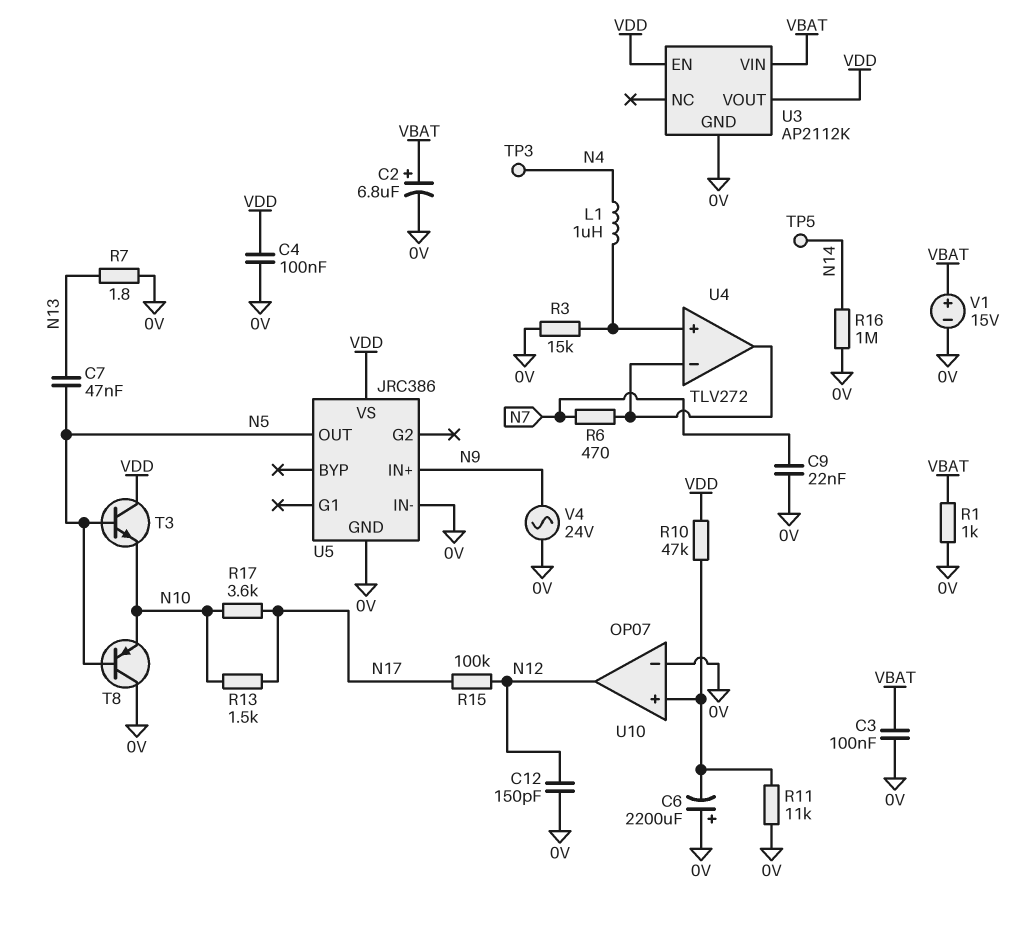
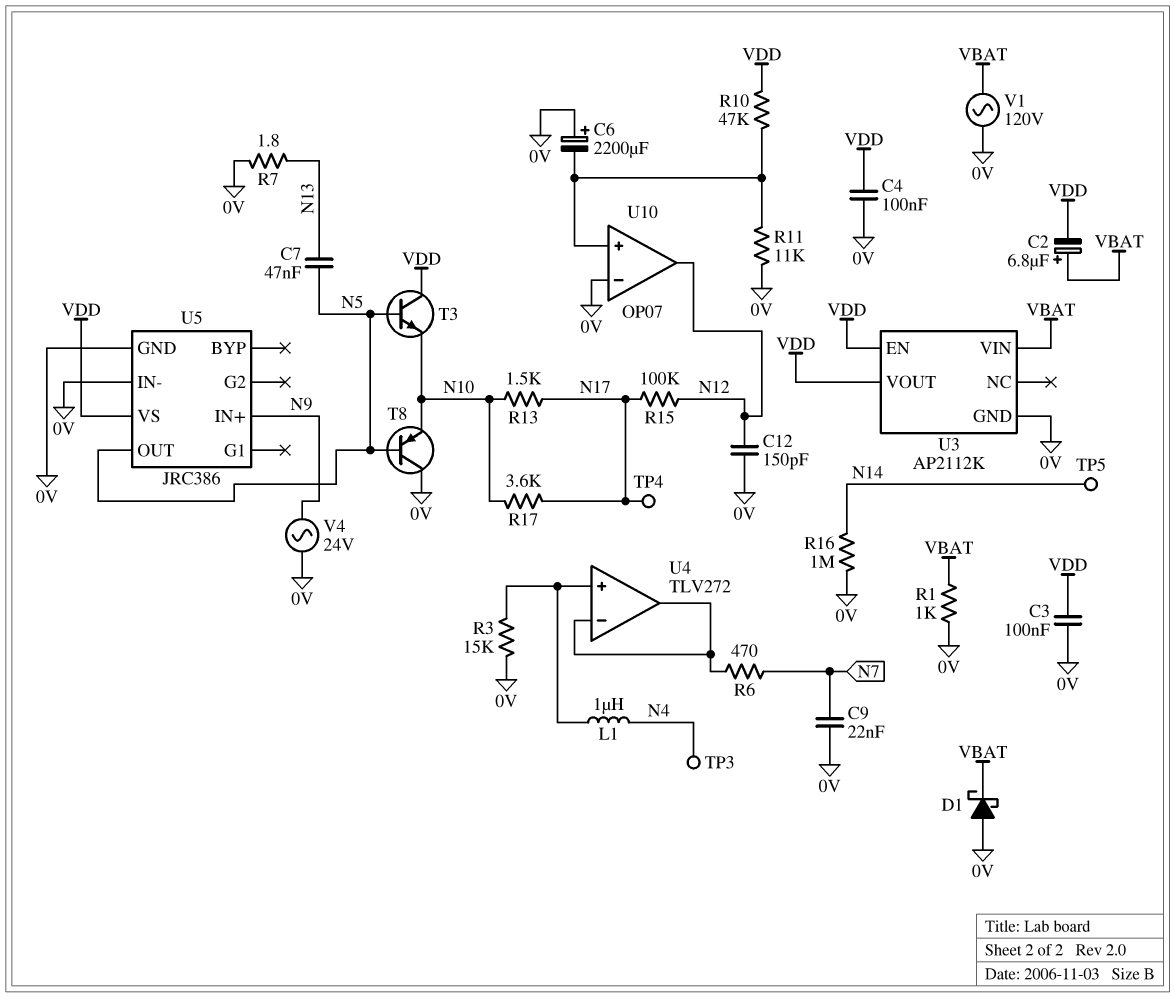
C2: 6.8uF (plus VBAT, minus 0V) -> 6.8uF (plus VBAT, minus VDD)
C3: 100nF (0V, VBAT) -> 100nF (0V, VDD)
D1: none -> schottky (A 0V, K VBAT)
TP4: none -> test point (N17)
V1: 15V (plus VBAT, minus 0V) -> AC 120V (0V, VBAT)

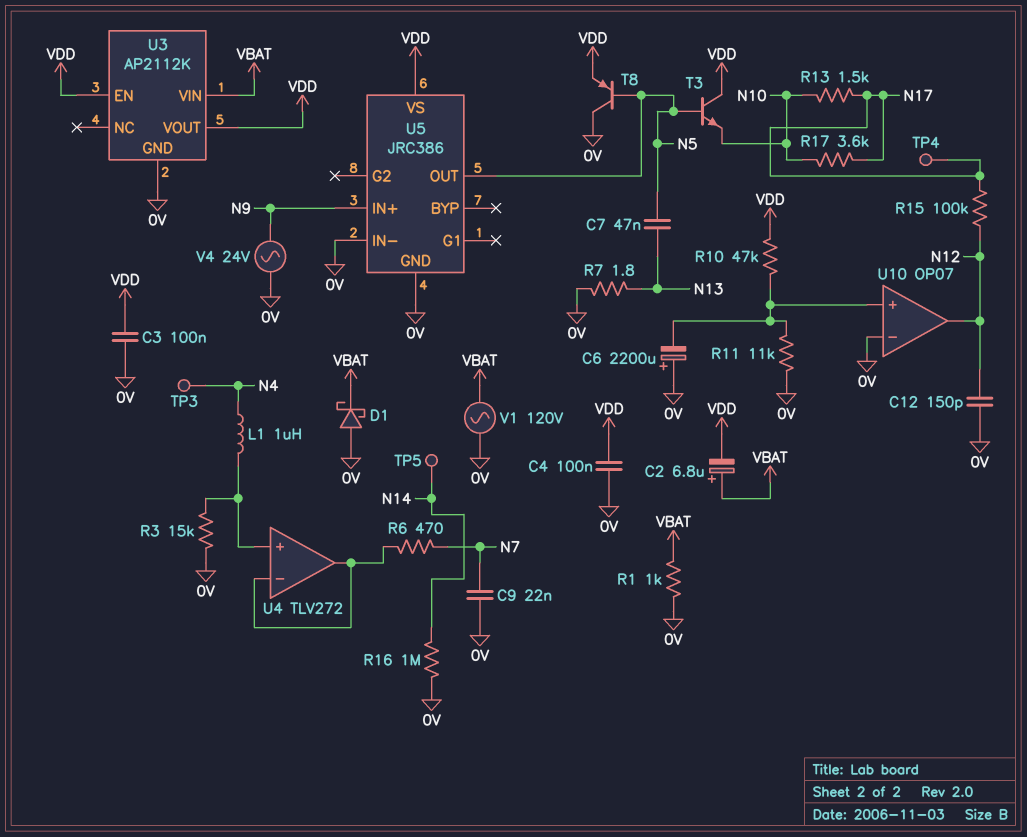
T8: PNP (B N5, C 0V, E N10) -> PNP (B N5, C 0V, E VDD)

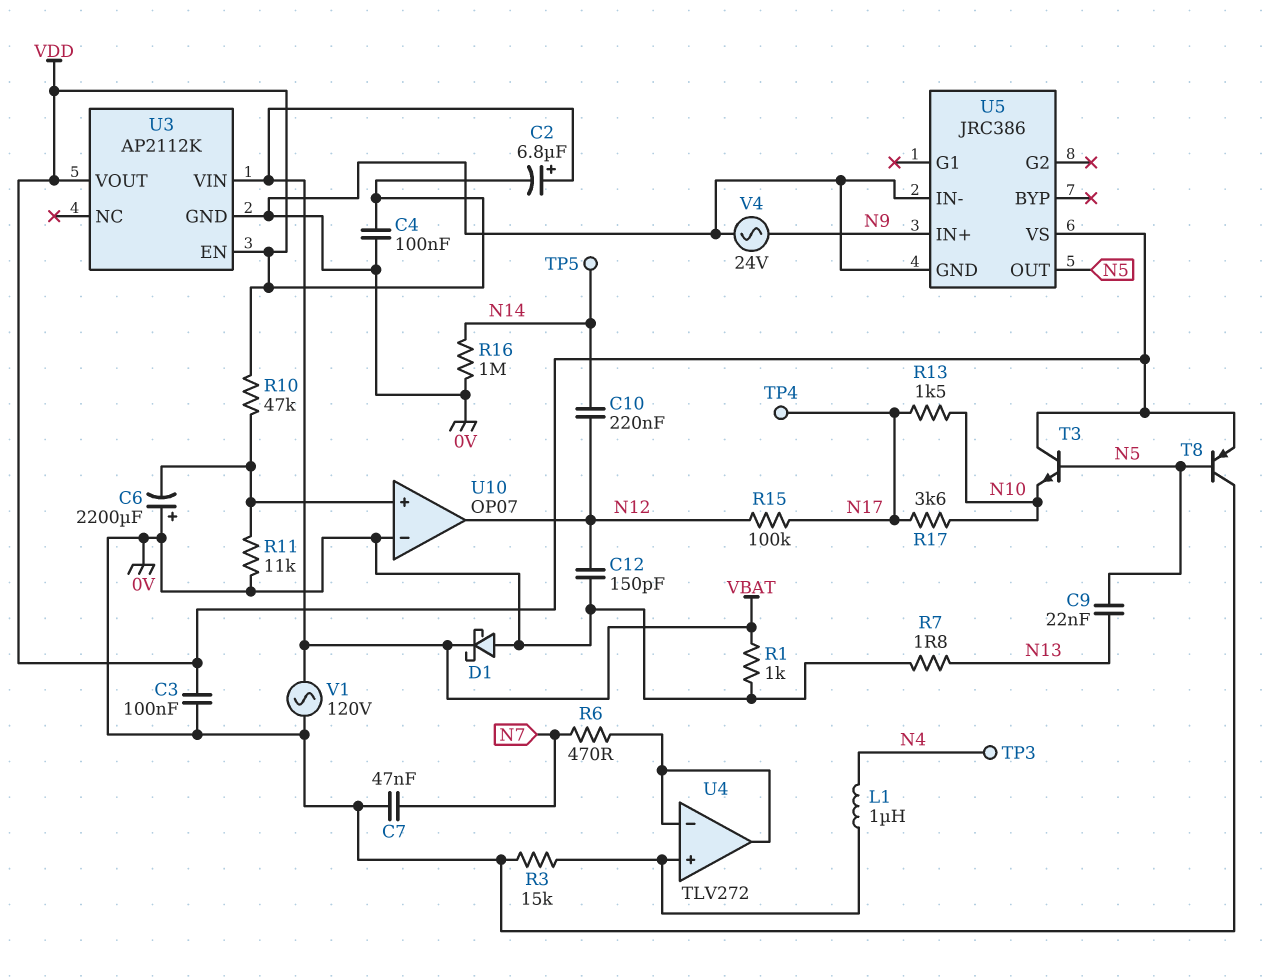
C7: 47nF (N5, N13) -> 47nF (0V, N7)
C9: 22nF (0V, N7) -> 22nF (N5, N13)
C10: none -> 220nF (N12, N14)

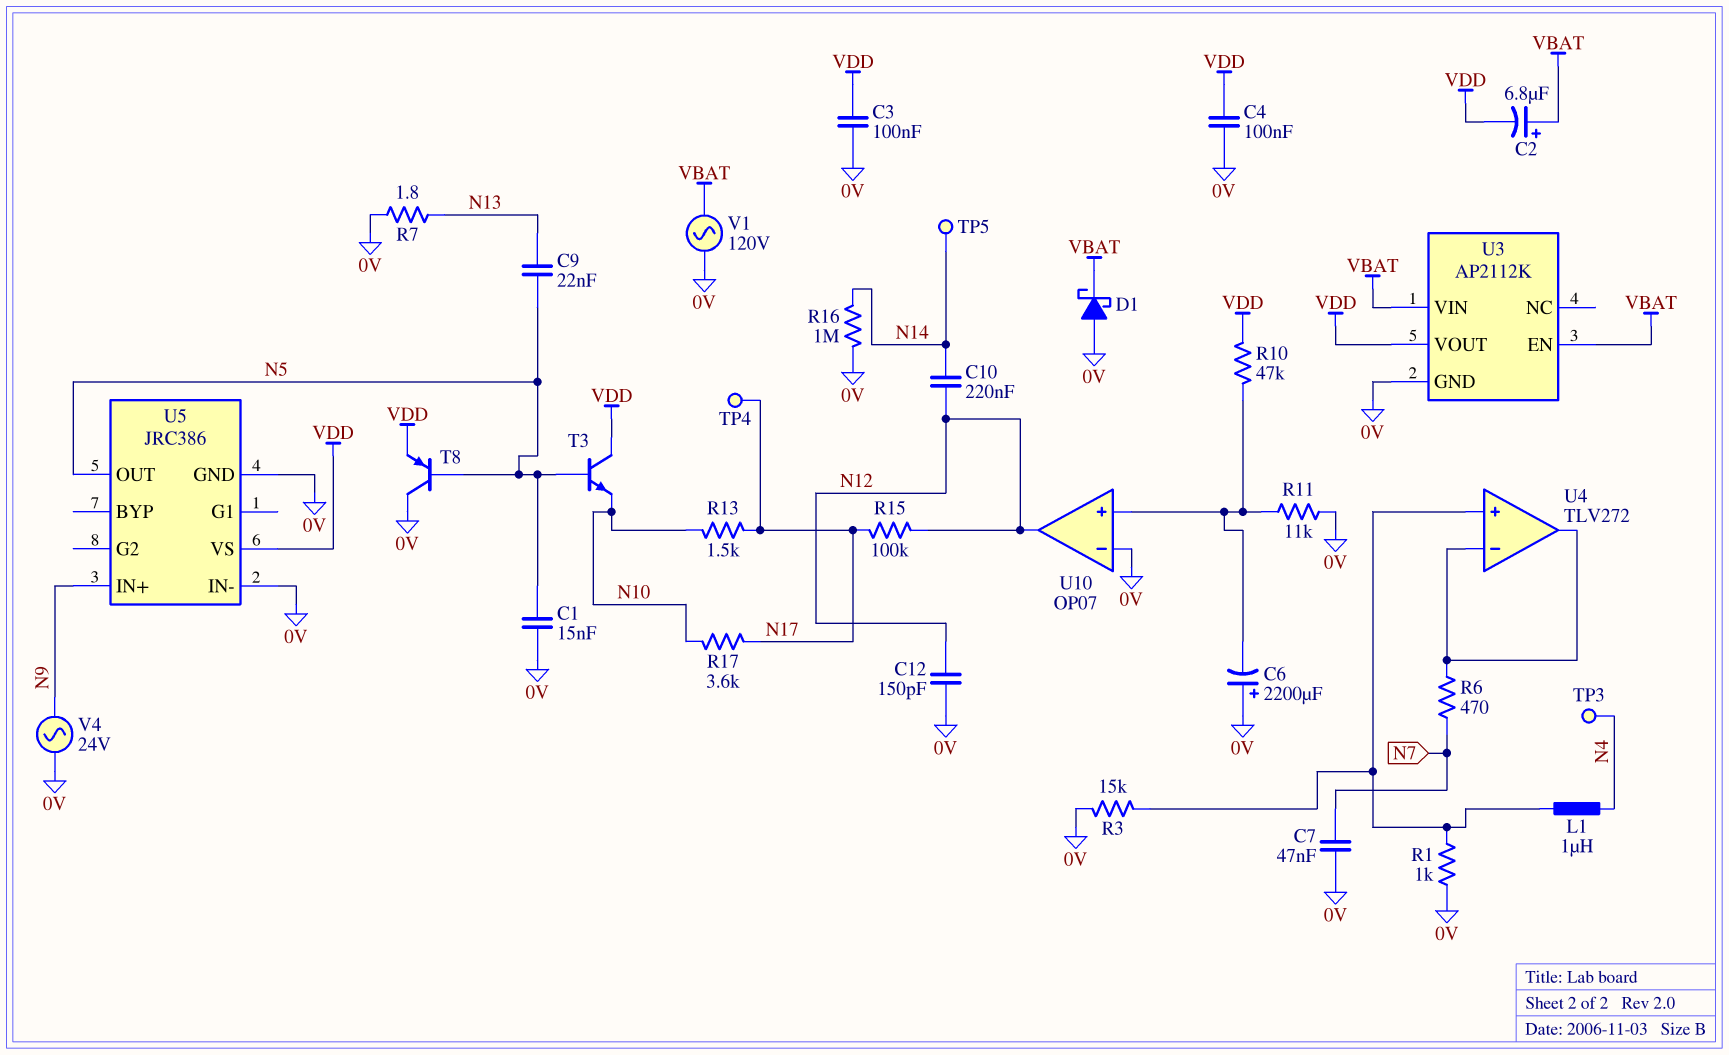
C1: none -> 15nF (0V, N5)
R1: 1k (0V, VBAT) -> 1k (0V, U4/in+)
U3 pin EN: VDD -> VBAT

